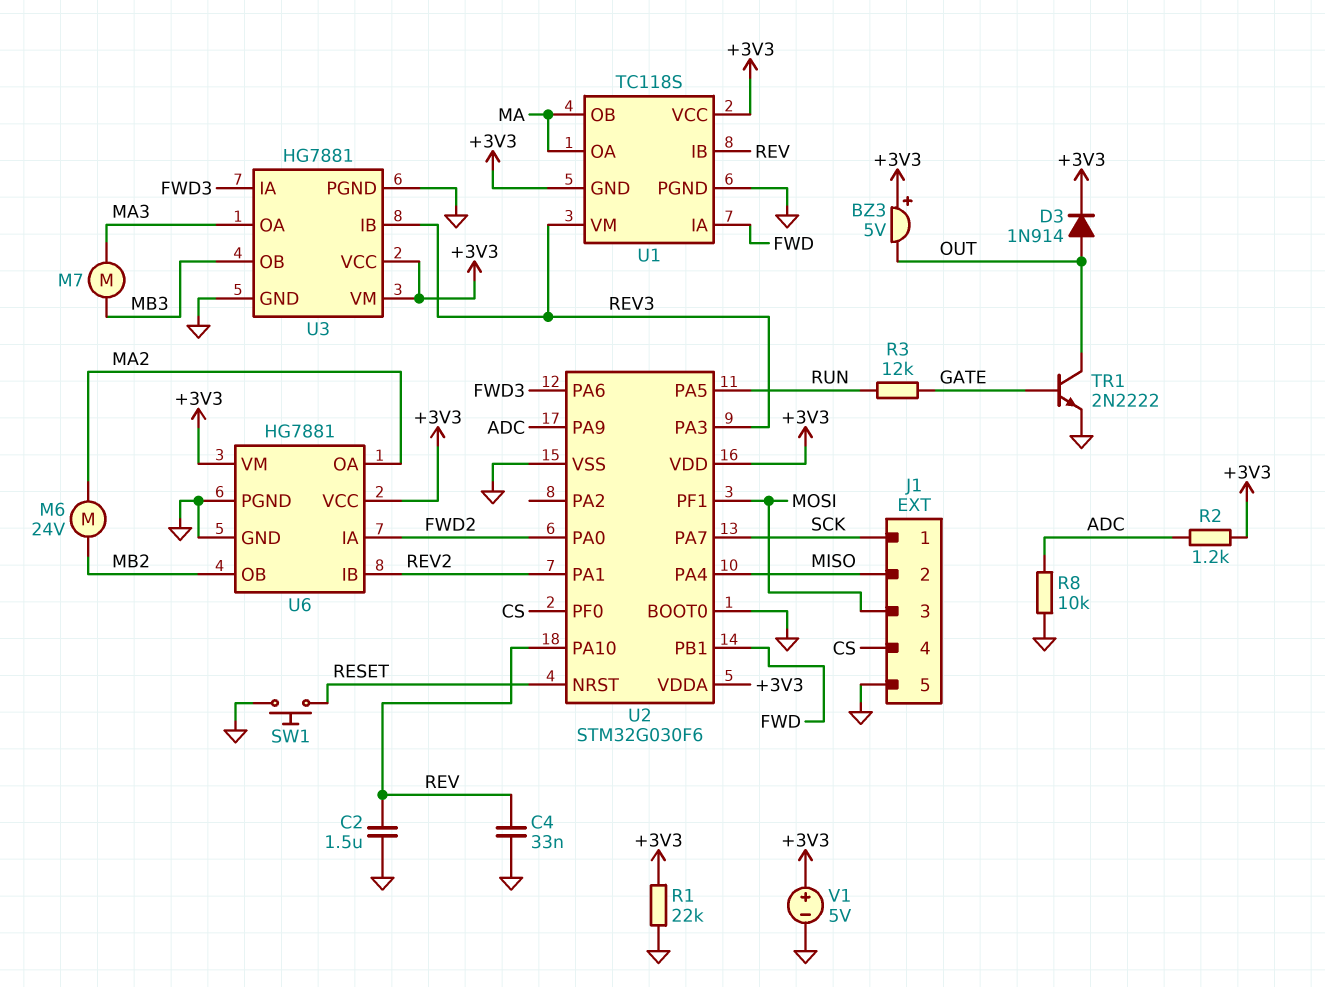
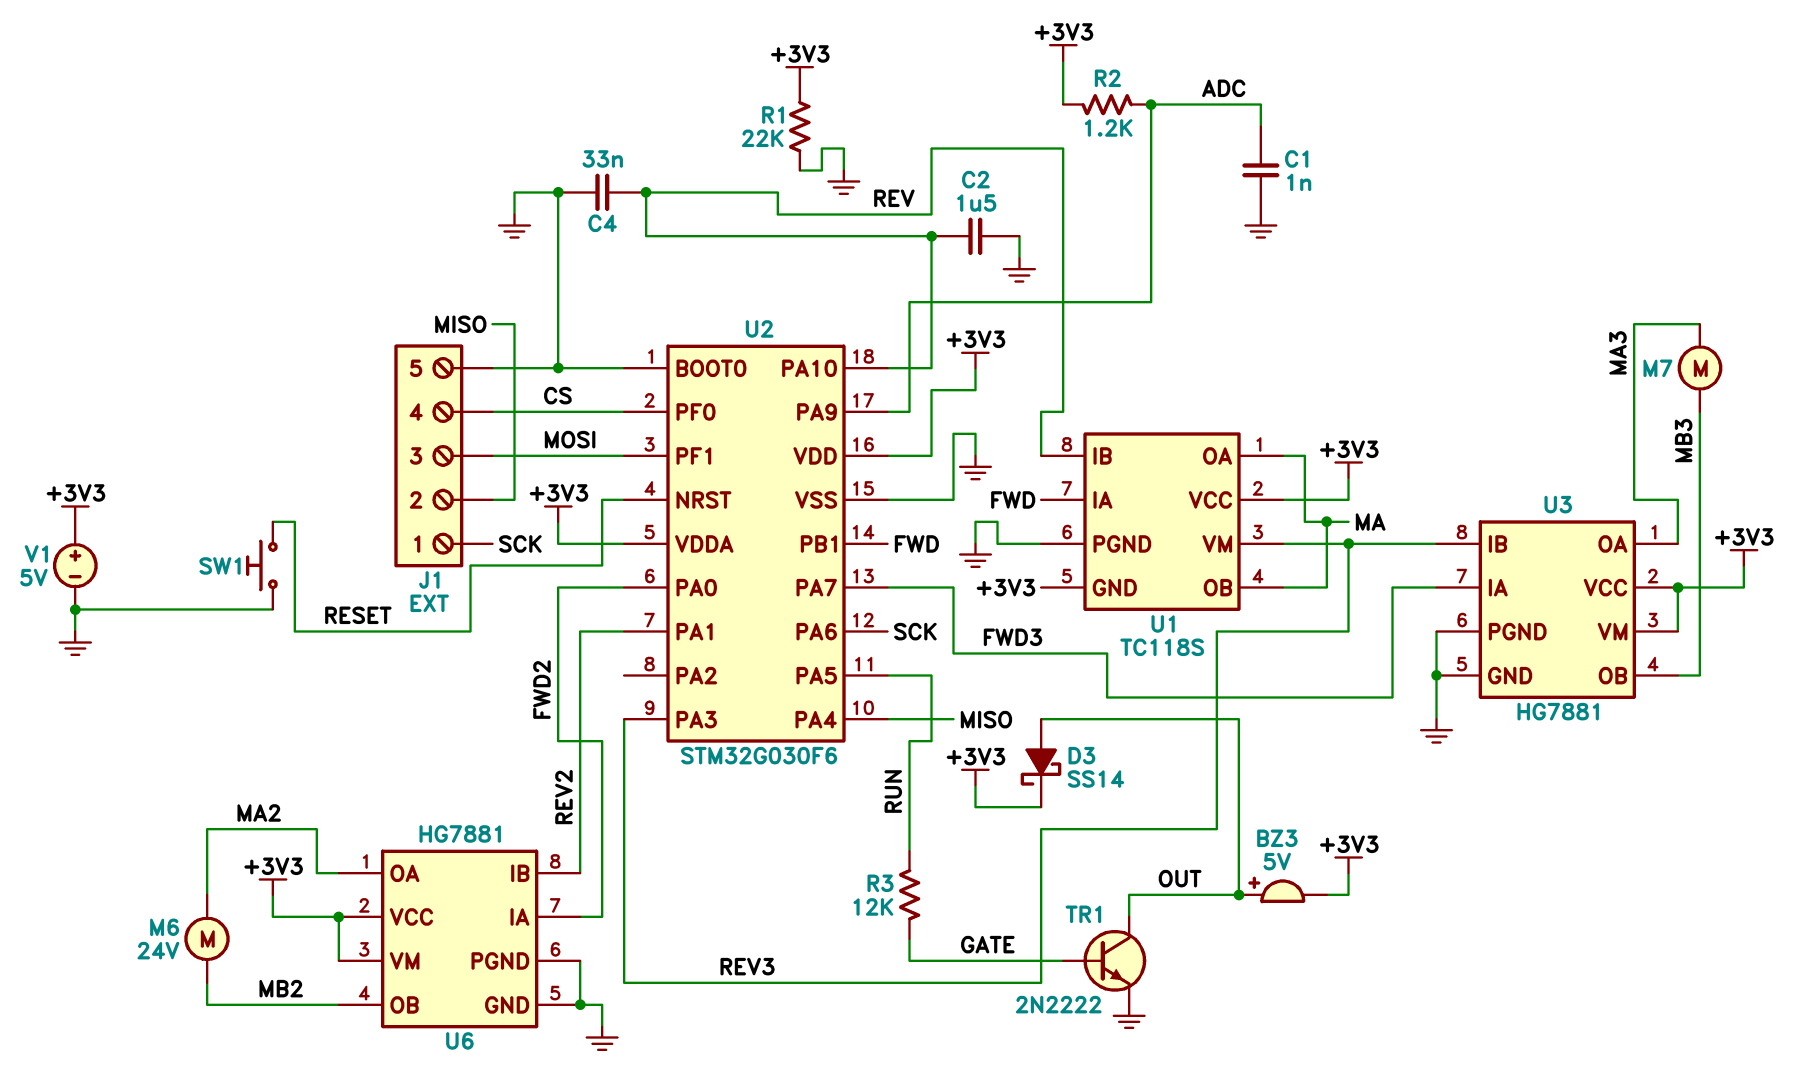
BZ3: buzzer 5V (plus +3V3, minus OUT) -> buzzer 5V (plus OUT, minus +3V3)
C1: none -> 1nF (ADC, GND)
D3: diode 1N914 (A OUT, K +3V3) -> schottky SS14 (A OUT, K +3V3)
R8: 10k (ADC, GND) -> none
U2 pin PA6: FWD3 -> SCK
U2 pin PA7: SCK -> FWD3

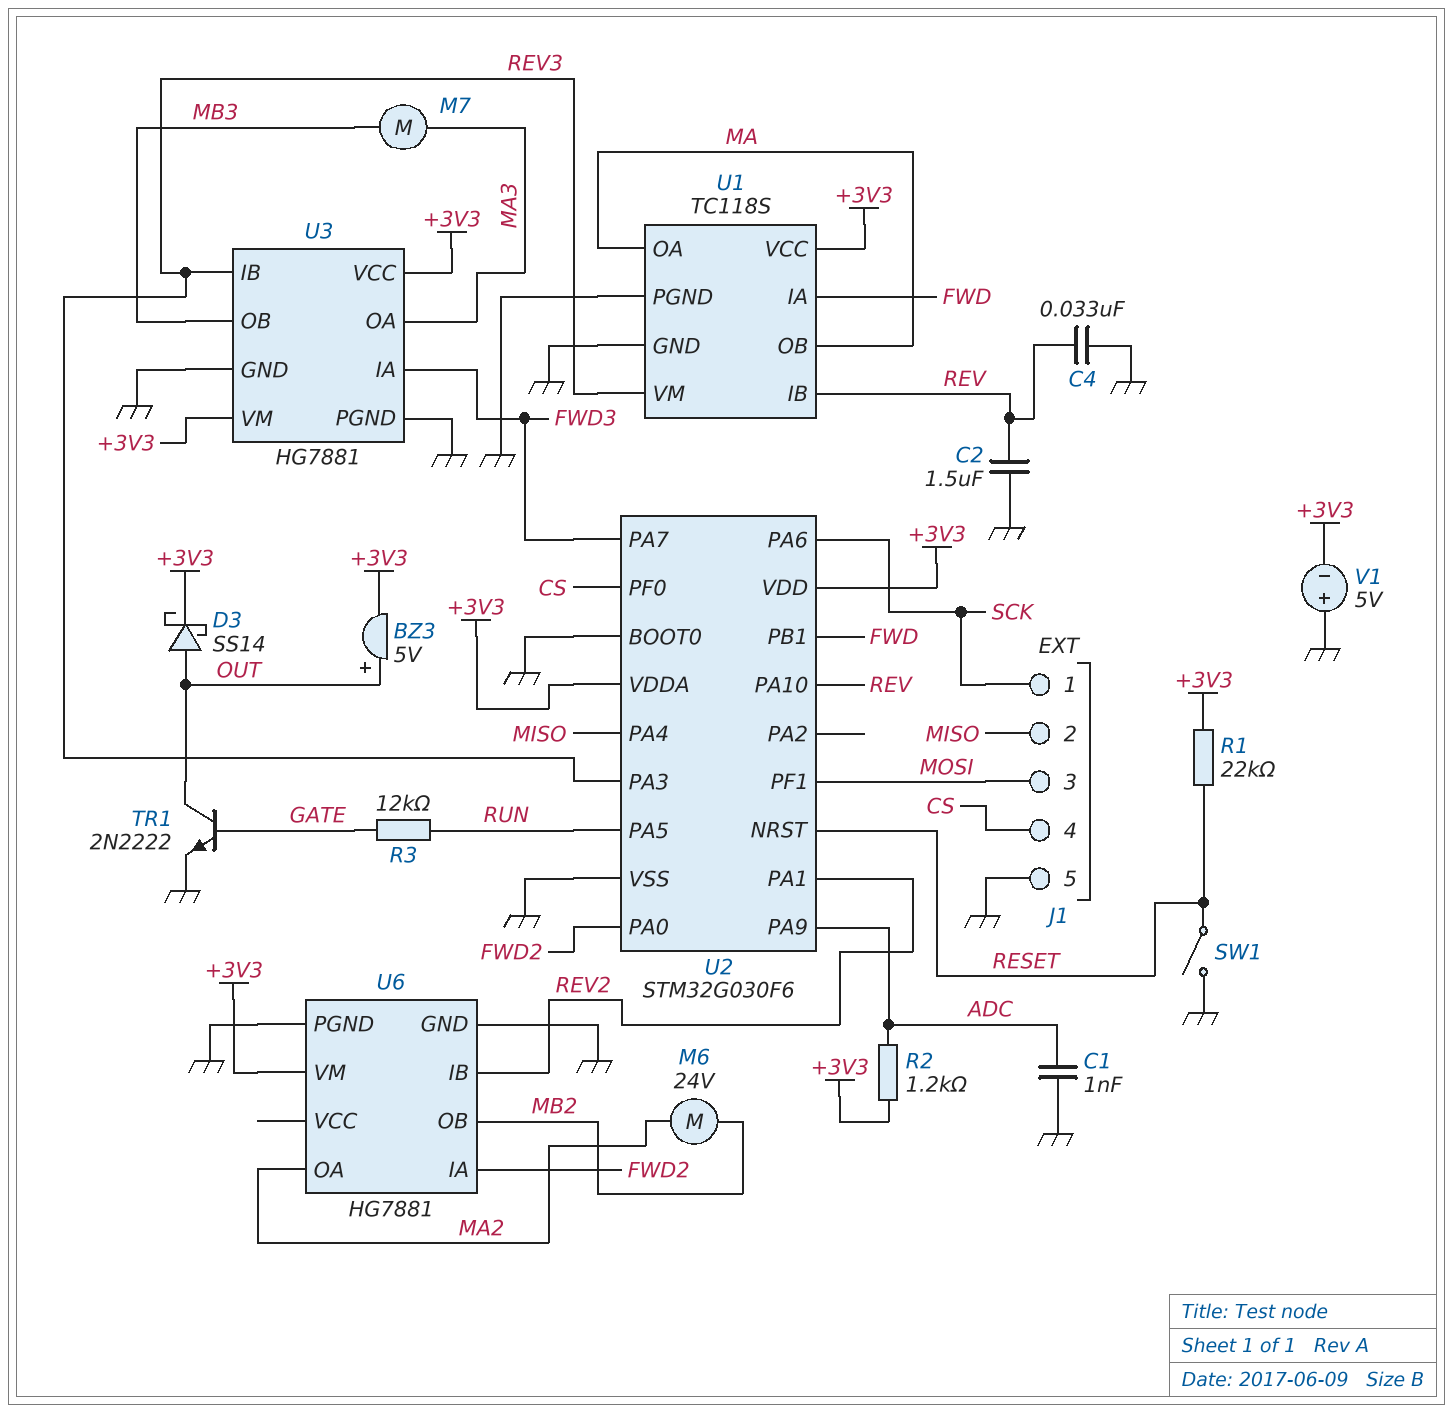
R1: 22k (+3V3, GND) -> 22k (+3V3, RESET)
SW1: button (GND, RESET) -> switch (GND, RESET)
U1 pin GND: +3V3 -> GND
U6 pin VCC: +3V3 -> none
V1: 5V (plus +3V3, minus GND) -> 5V (plus GND, minus +3V3)

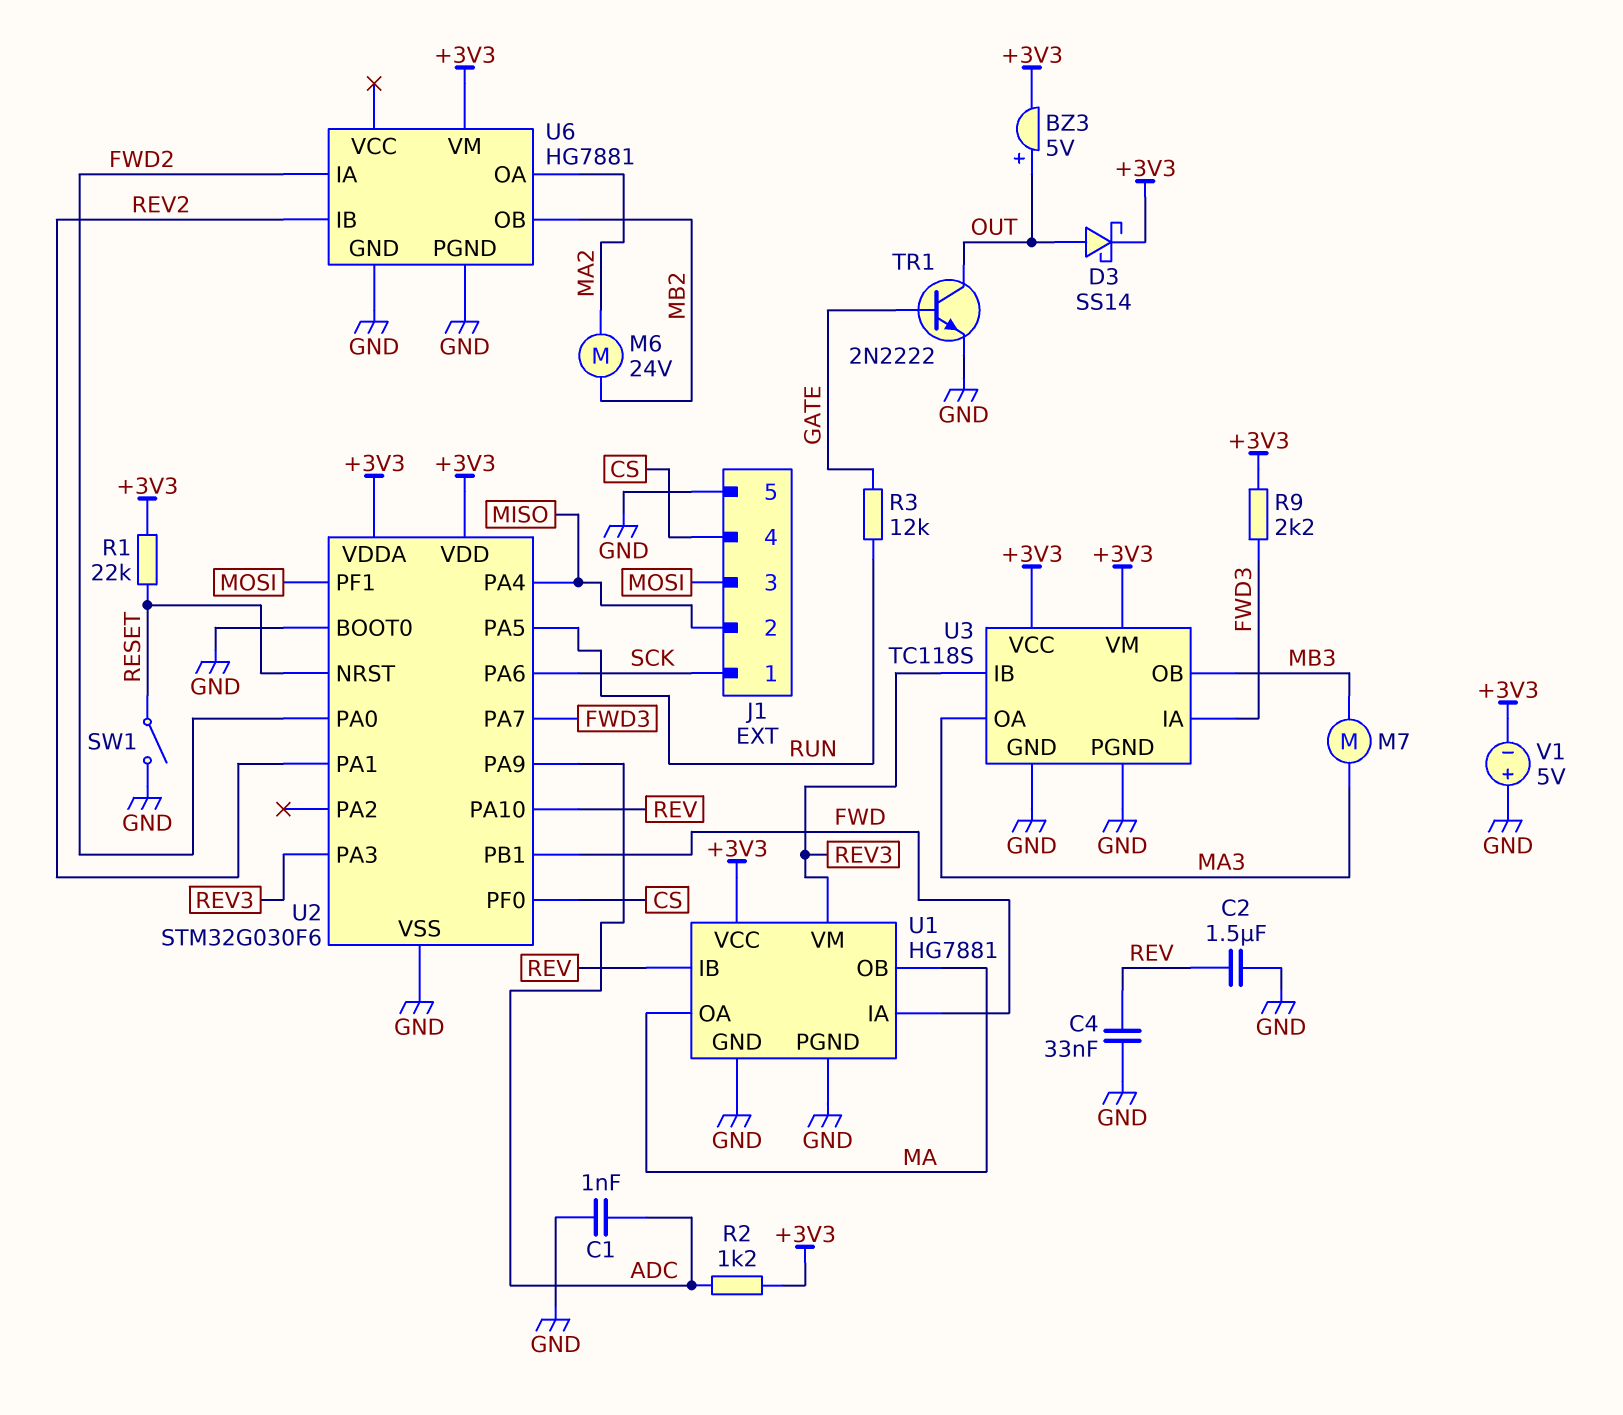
R9: none -> 2.2k (+3V3, FWD3)
U1: TC118S -> HG7881
U3: HG7881 -> TC118S

